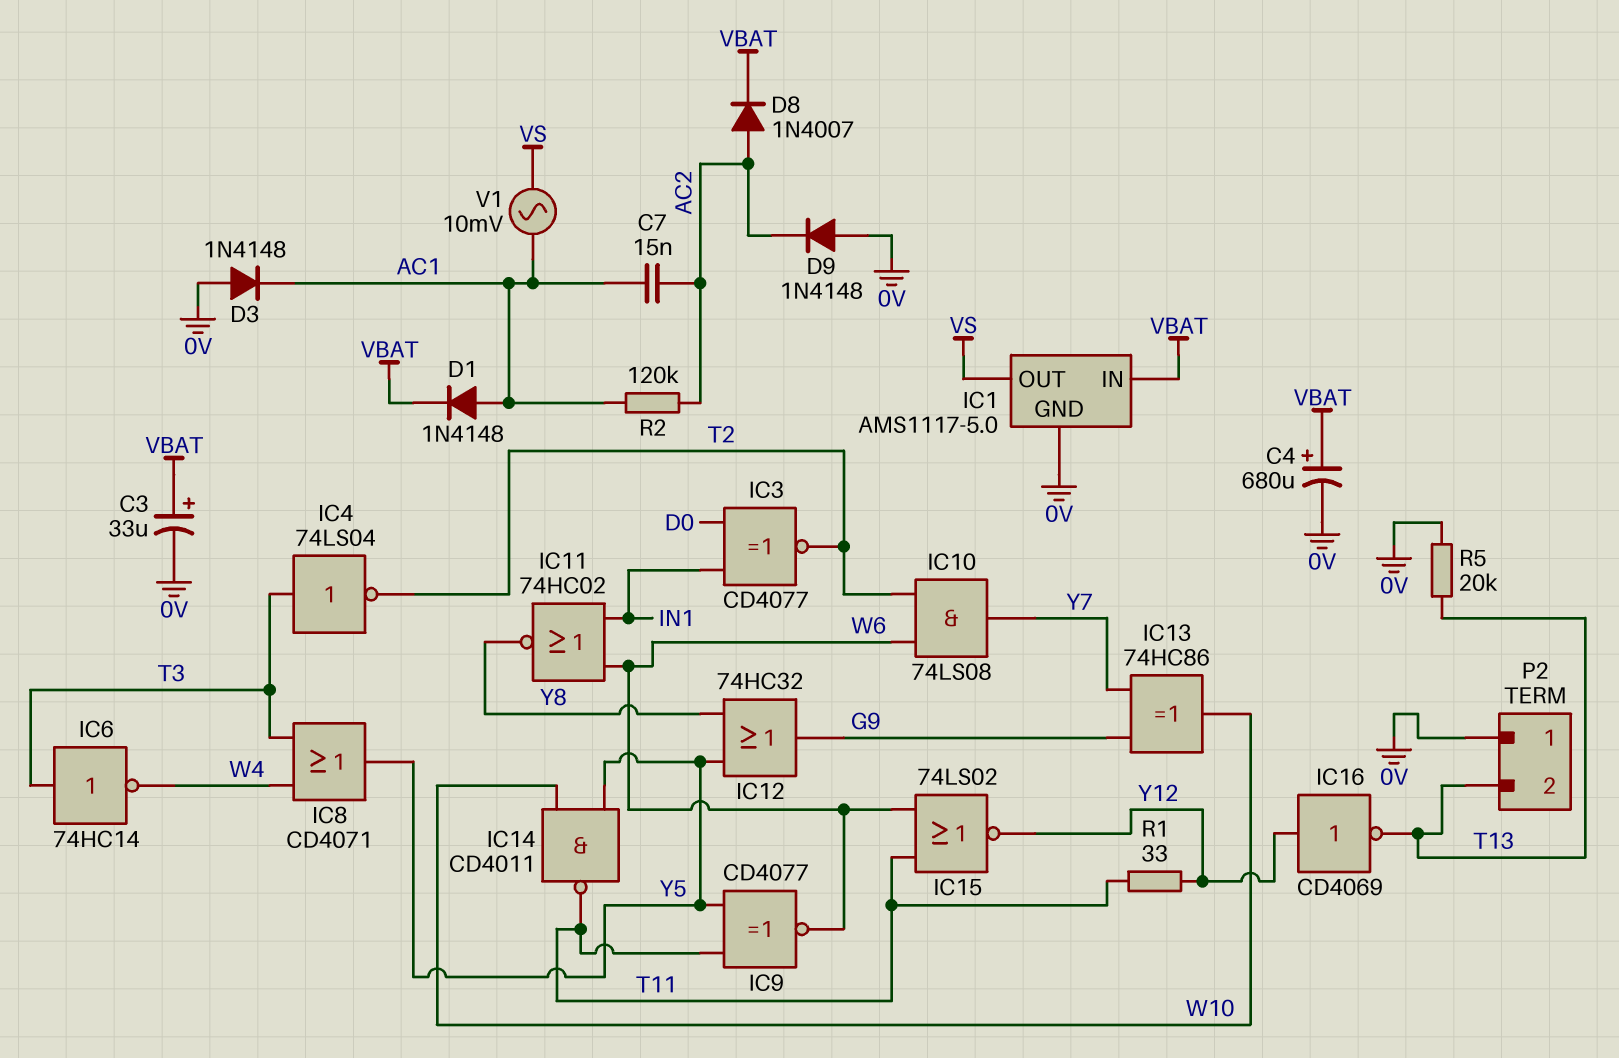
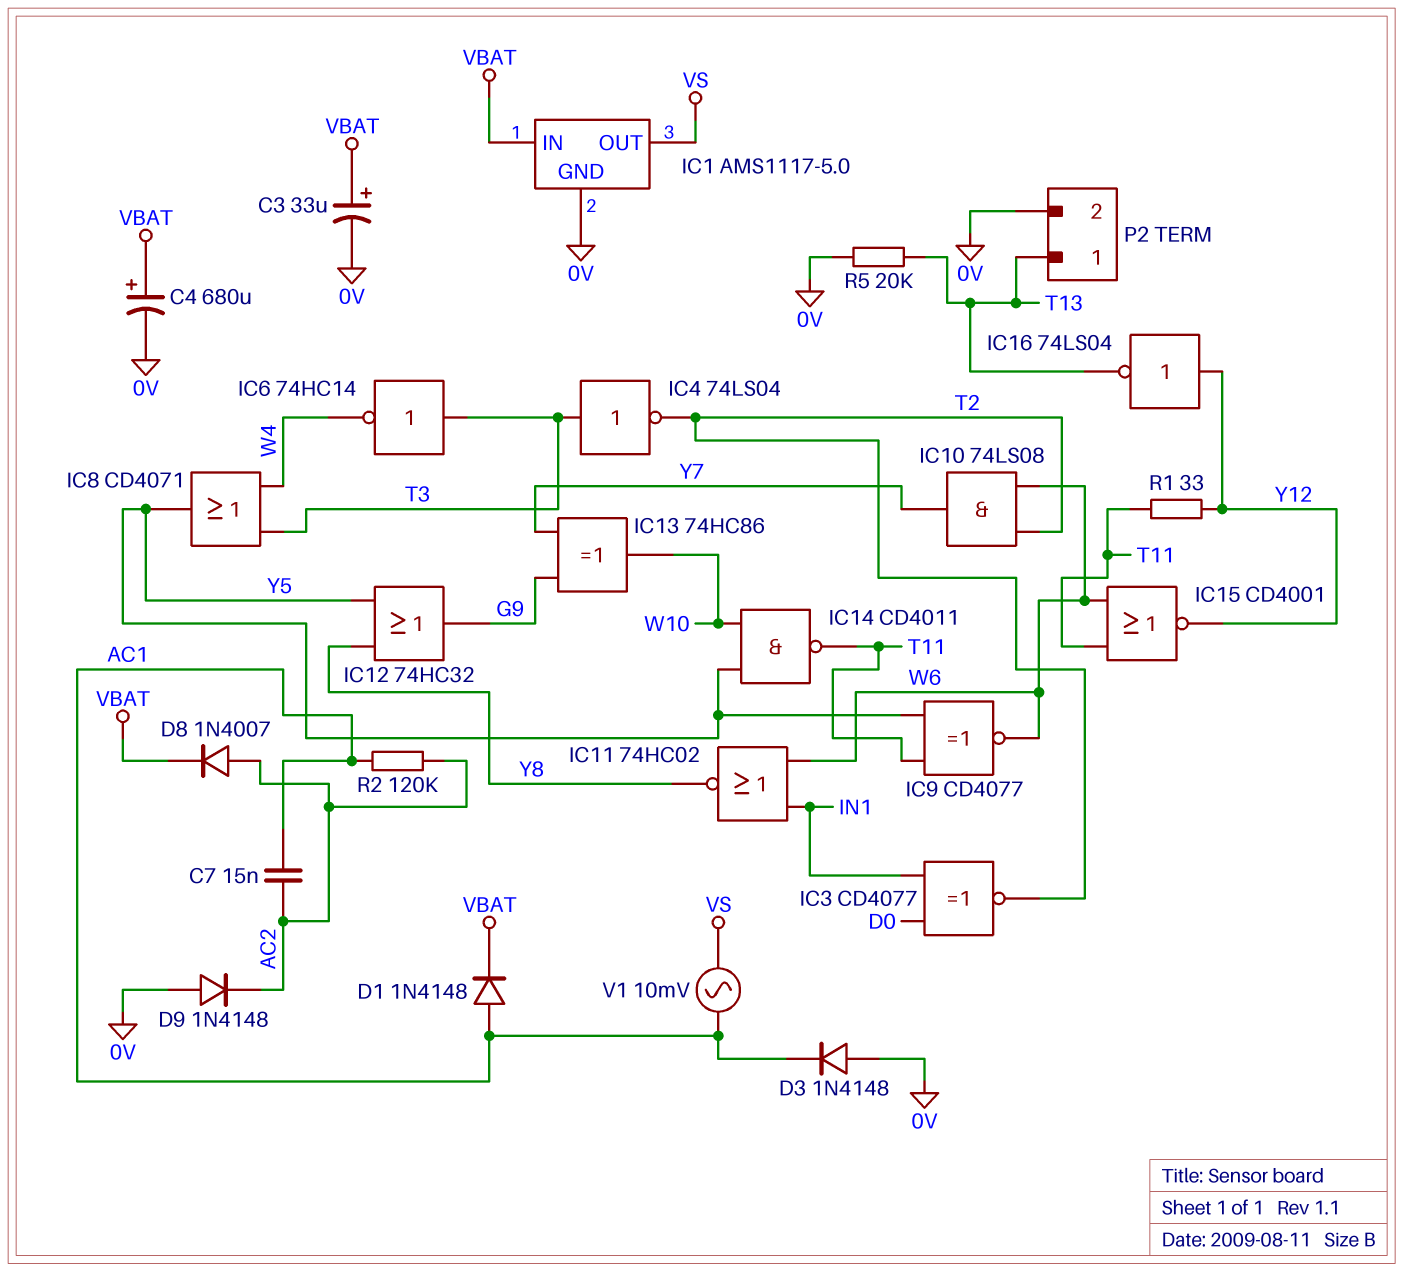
IC15: NOR 74LS02 (in T11, in W6, out Y12) -> NOR CD4001 (in T11, in W6, out Y12)
IC16: NOT CD4069 (in Y12, out T13) -> NOT 74LS04 (in Y12, out T13)
P2 pin 1: 0V -> T13
P2 pin 2: T13 -> 0V

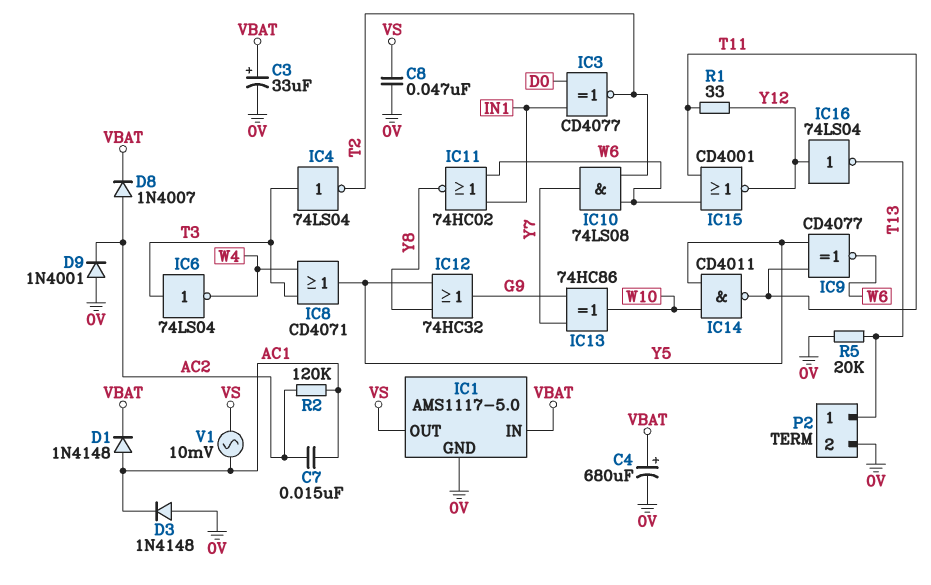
C8: none -> 47nF (0V, VS)
D9: diode 1N4148 (A 0V, K AC2) -> diode 1N4001 (A 0V, K AC2)
IC6: NOT 74HC14 (in T3, out W4) -> NOT 74LS04 (in T3, out W4)

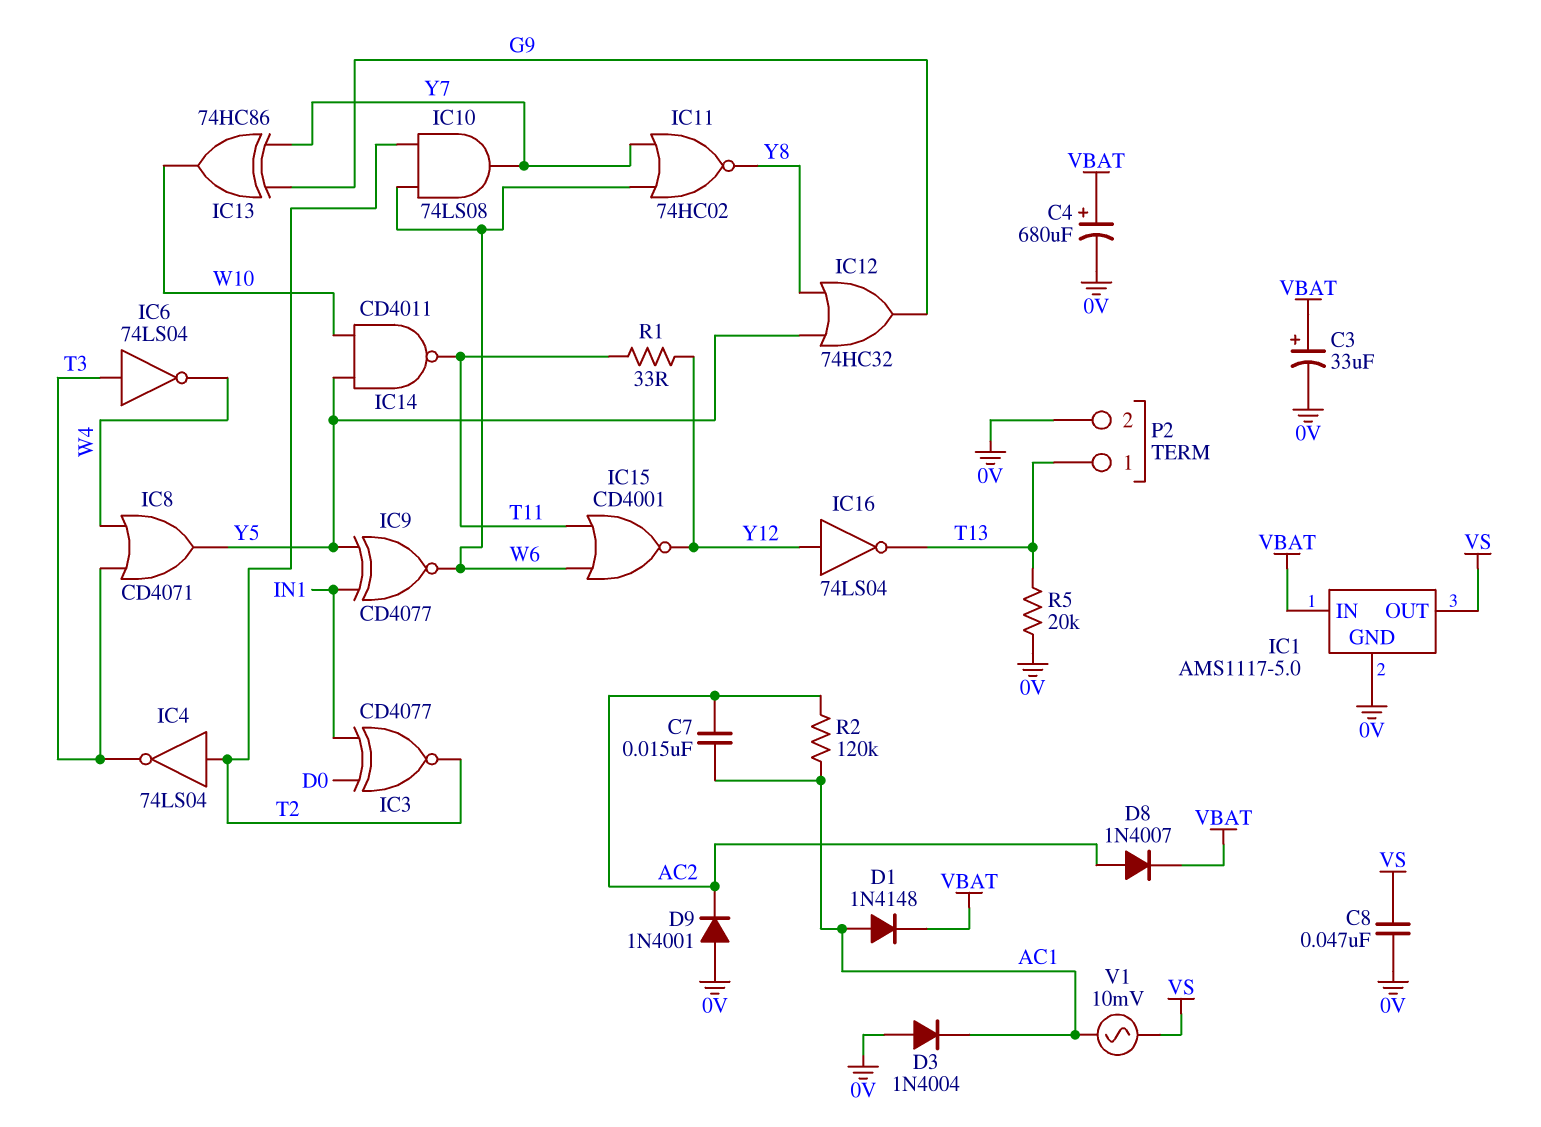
D3: diode 1N4148 (A 0V, K AC1) -> diode 1N4004 (A 0V, K AC1)
IC4: NOT 74LS04 (in T3, out T2) -> NOT 74LS04 (in T2, out T3)
IC9: XNOR CD4077 (in T11, in Y5, out W6) -> XNOR CD4077 (in IN1, in Y5, out W6)
IC11: NOR 74HC02 (in IN1, in W6, out Y8) -> NOR 74HC02 (in W6, in Y7, out Y8)

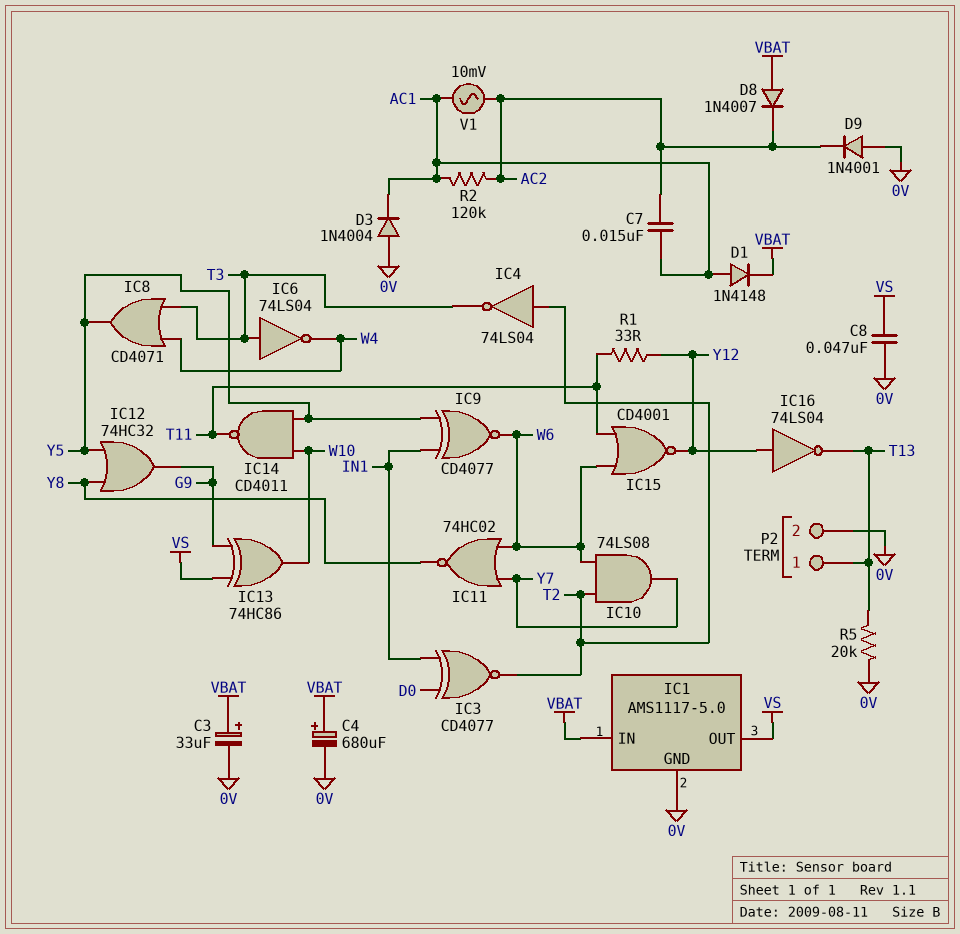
D8: diode 1N4007 (A AC2, K VBAT) -> diode 1N4007 (A VBAT, K AC2)
IC13: XOR 74HC86 (in G9, in Y7, out W10) -> XOR 74HC86 (in G9, in VS, out W10)
V1: AC 10mV (AC1, VS) -> AC 10mV (AC1, AC2)

